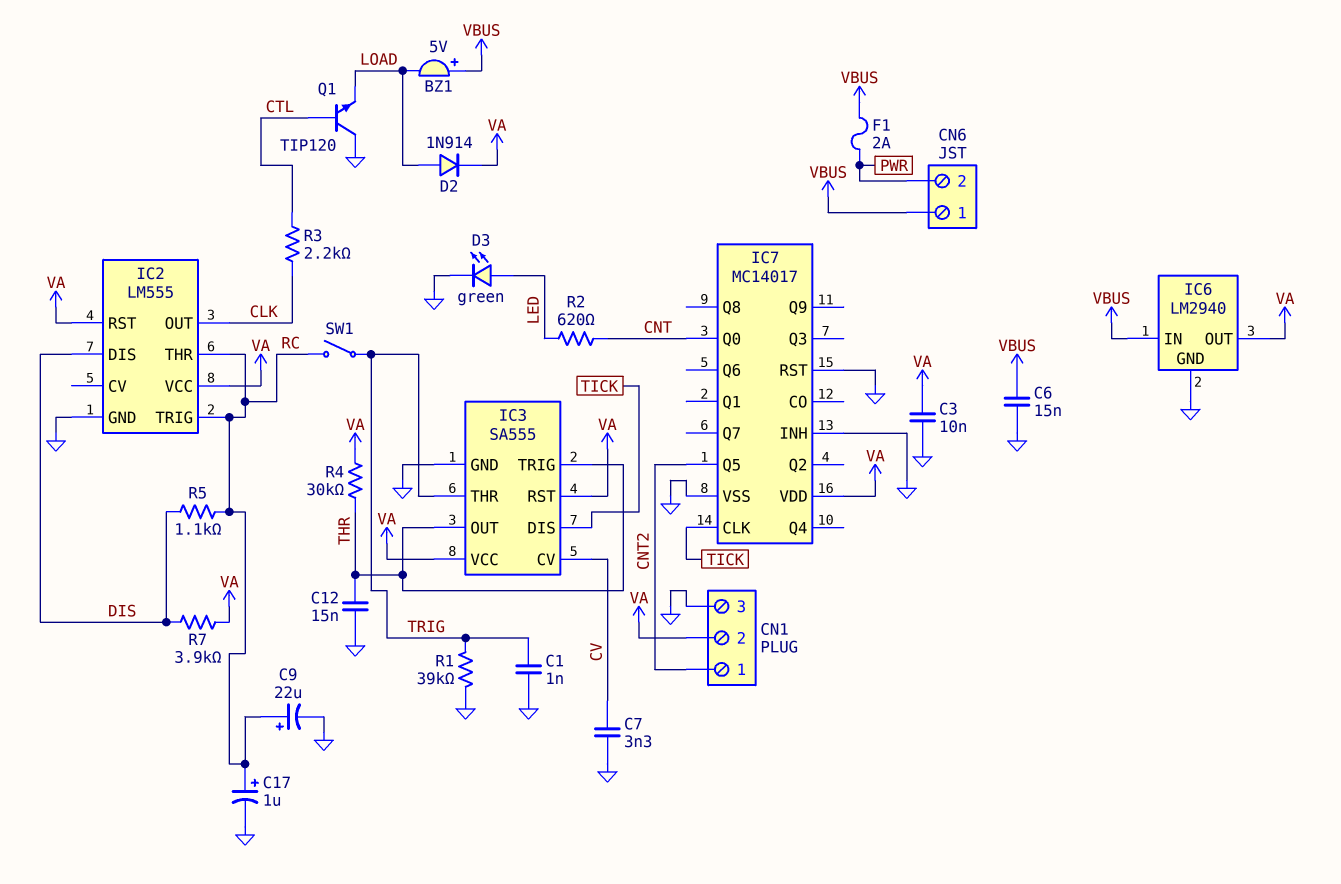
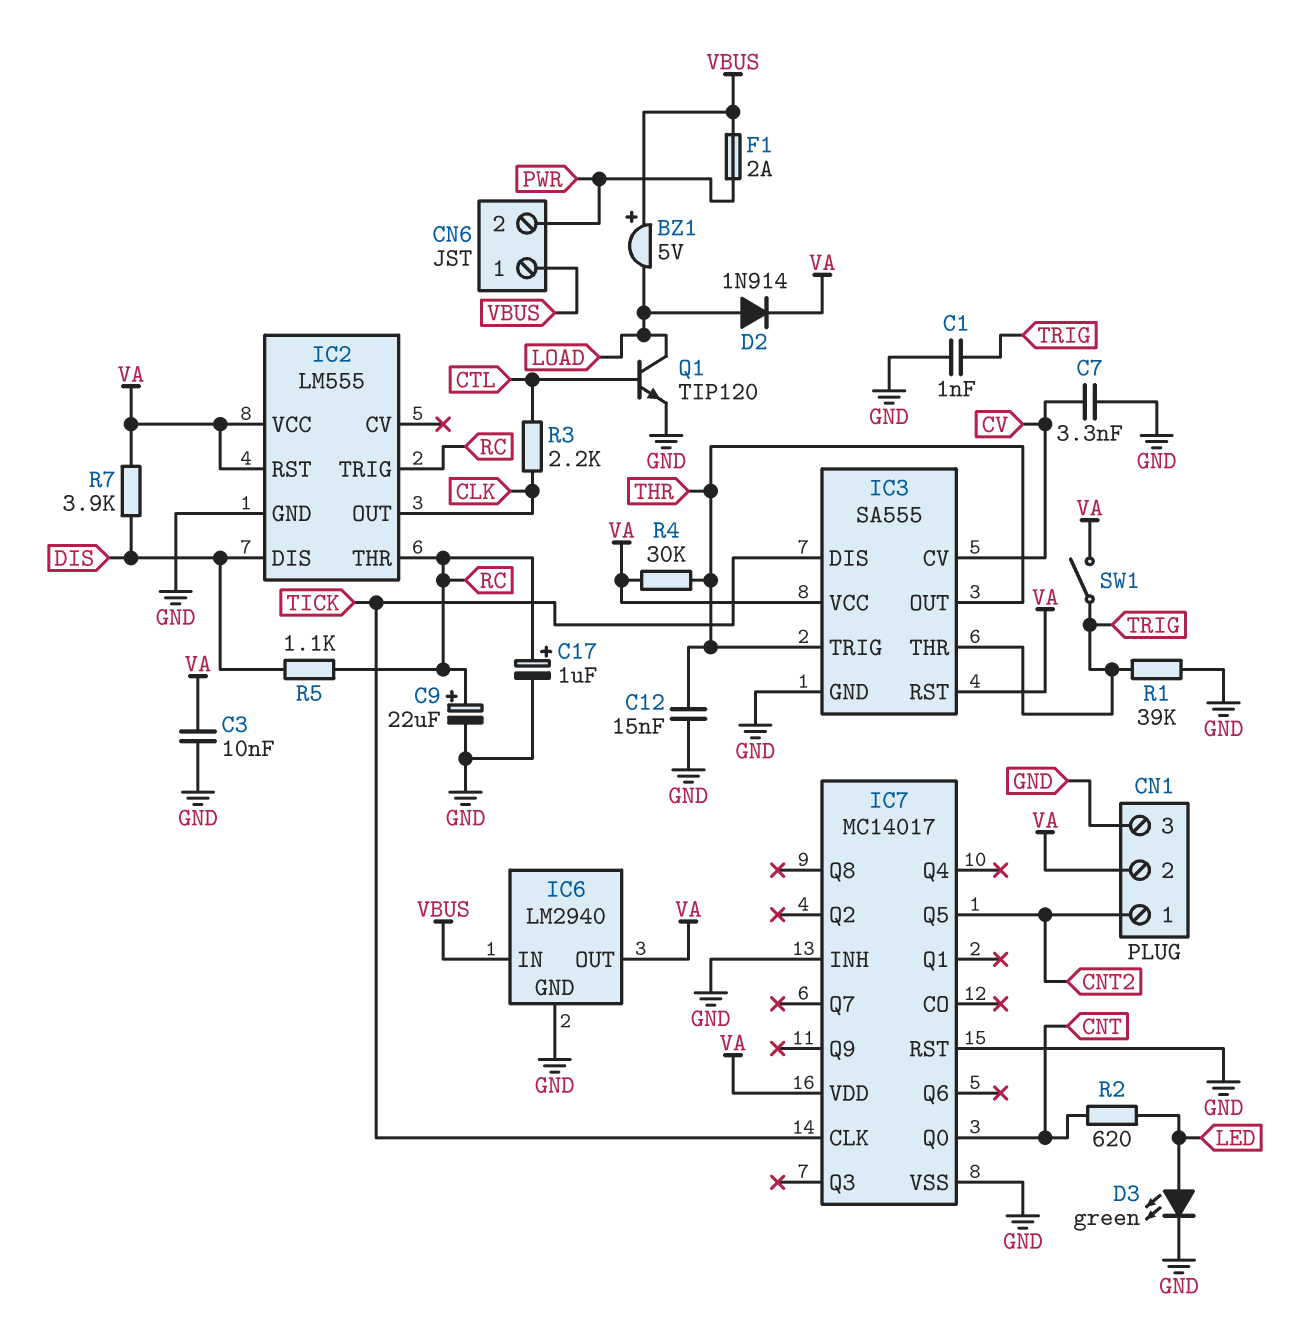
C6: 15nF (GND, VBUS) -> none
Q1: NPN TIP120 (B CTL, C GND, E LOAD) -> NPN TIP120 (B CTL, C LOAD, E GND)
SW1: switch (RC, TRIG) -> switch (TRIG, VA)

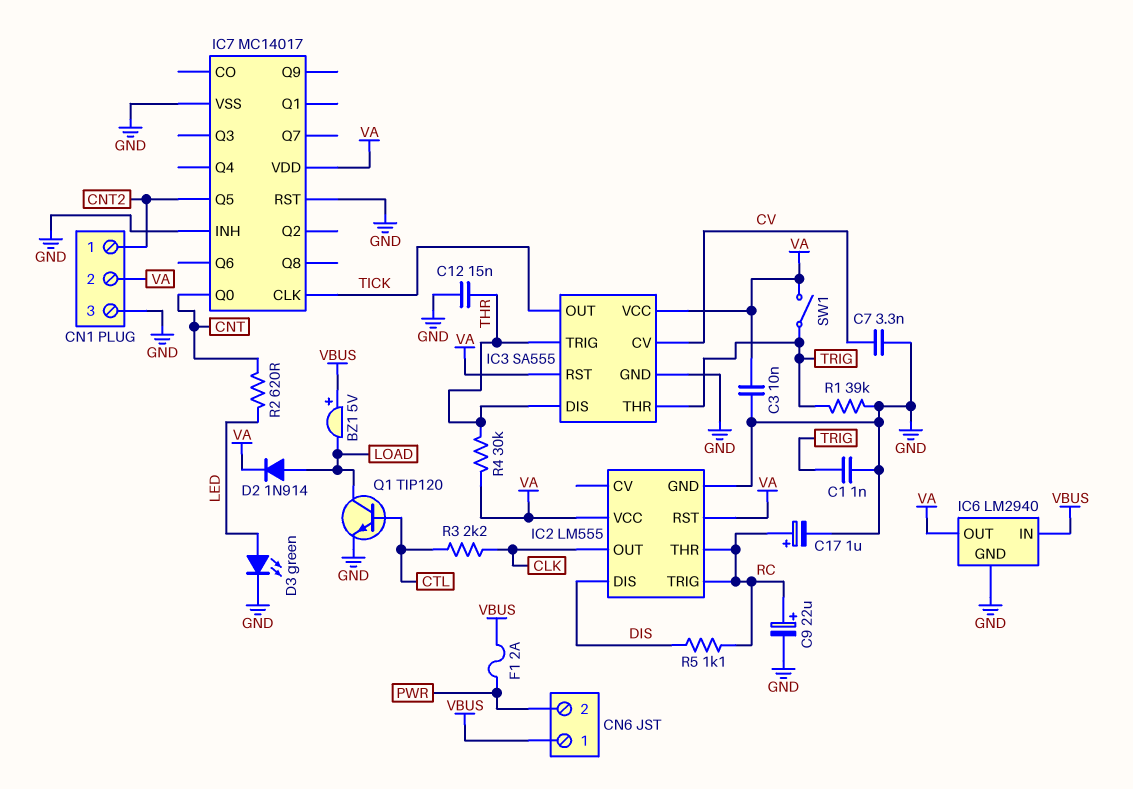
IC3 pin DIS: TICK -> THR
IC3 pin OUT: THR -> TICK
R7: 3.9k (DIS, VA) -> none

